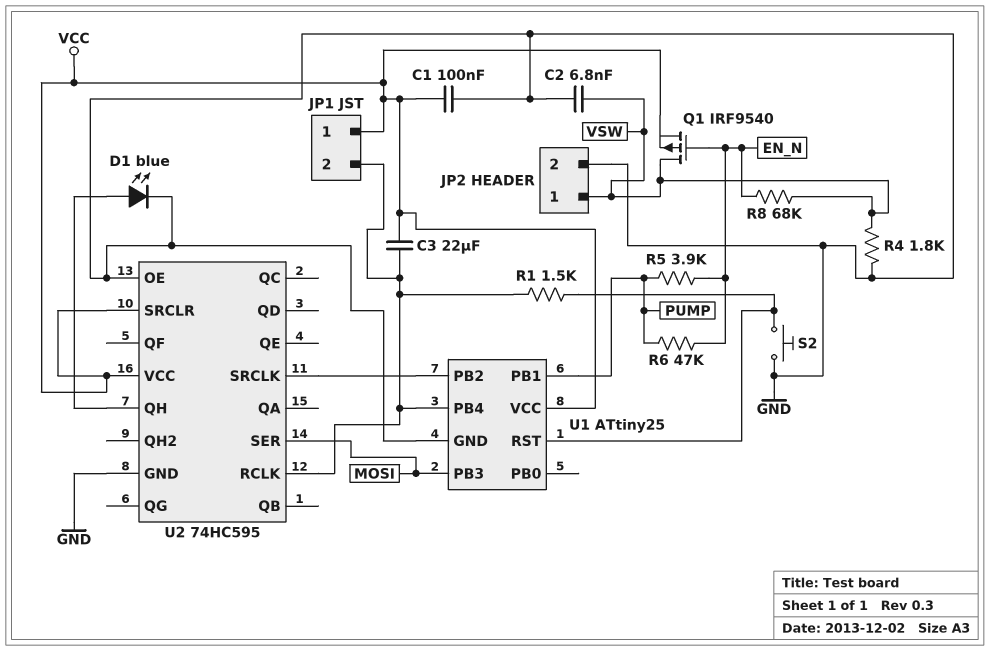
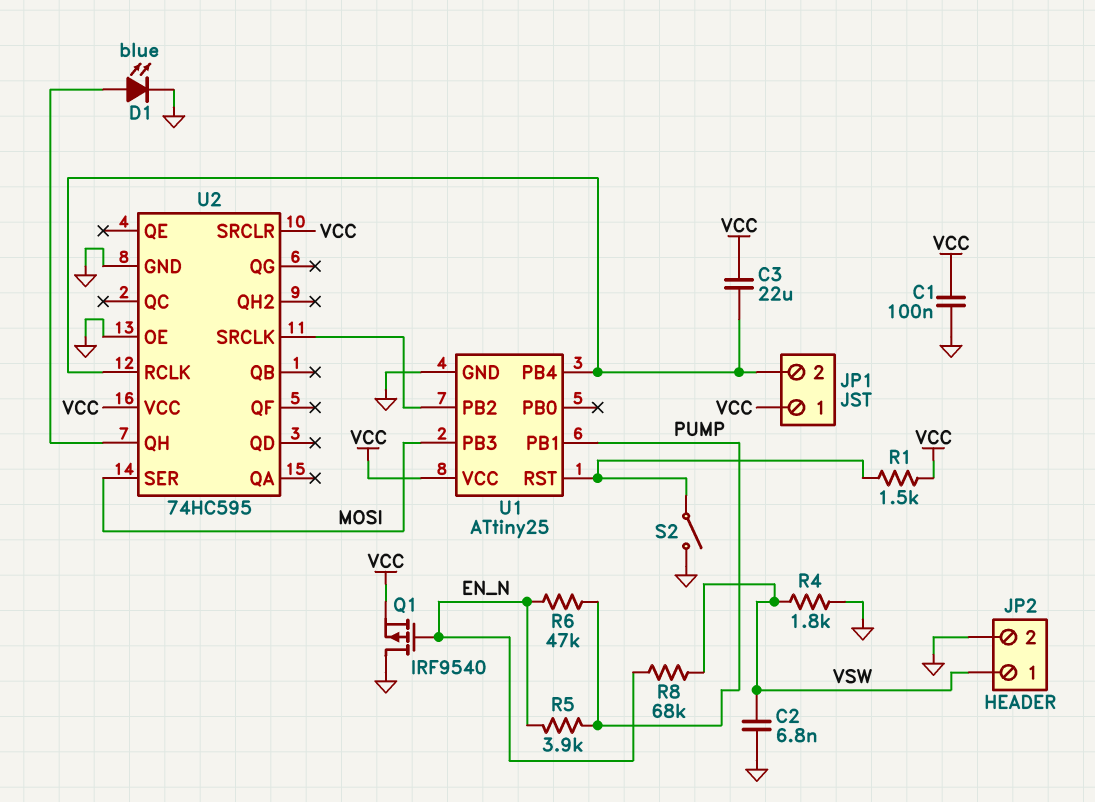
Q1: PMOS IRF9540 (G EN_N, D VSW, S VCC) -> PMOS IRF9540 (G EN_N, D GND, S VCC)
R1: 1.5k (JP1/2, U1/RST) -> 1.5k (U1/RST, VCC)
S2: button (GND, U1/RST) -> switch (GND, U1/RST)

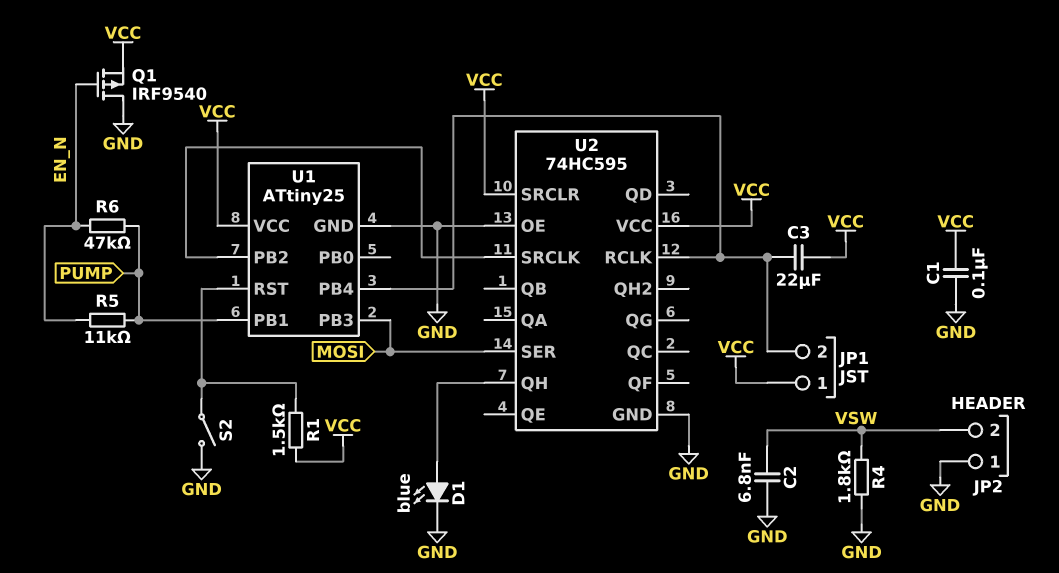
JP2 pin 1: VSW -> GND
JP2 pin 2: GND -> VSW
R5: 3.9k (EN_N, PUMP) -> 11k (EN_N, PUMP)
R8: 68k (EN_N, VSW) -> none

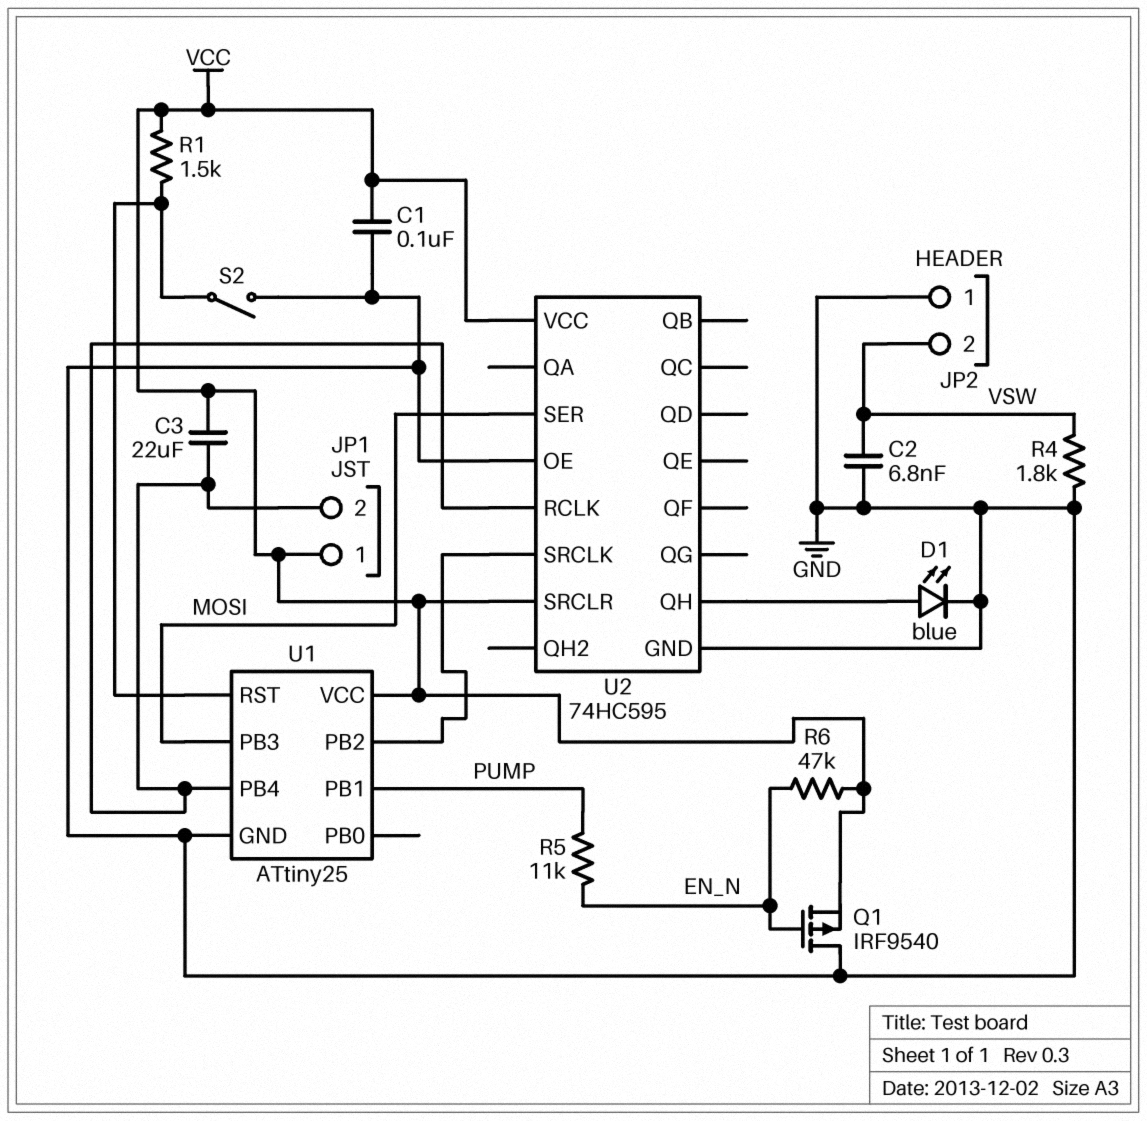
R6: 47k (EN_N, PUMP) -> 47k (EN_N, VCC)

